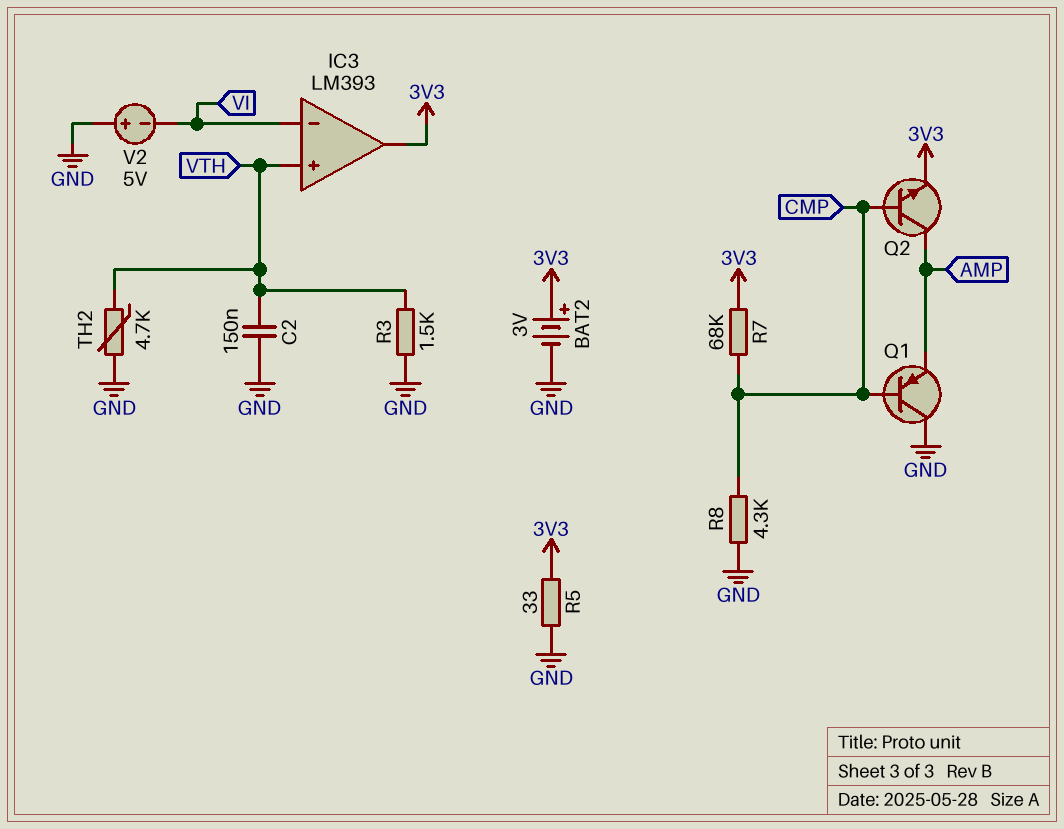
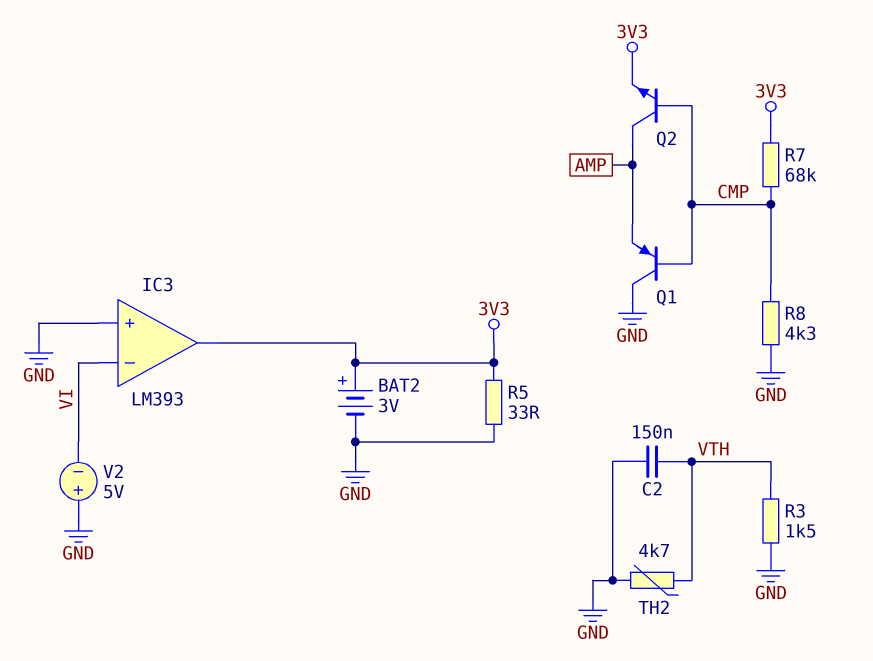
IC3 pin in+: VTH -> GND

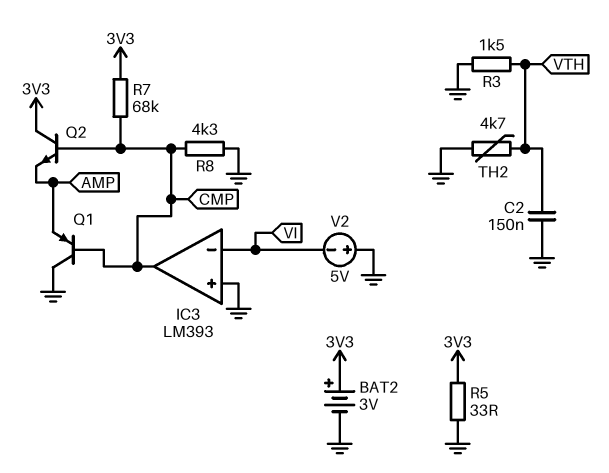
IC3 pin out: 3V3 -> CMP
Q2: NPN (B CMP, C AMP, E 3V3) -> NPN (B CMP, C 3V3, E AMP)

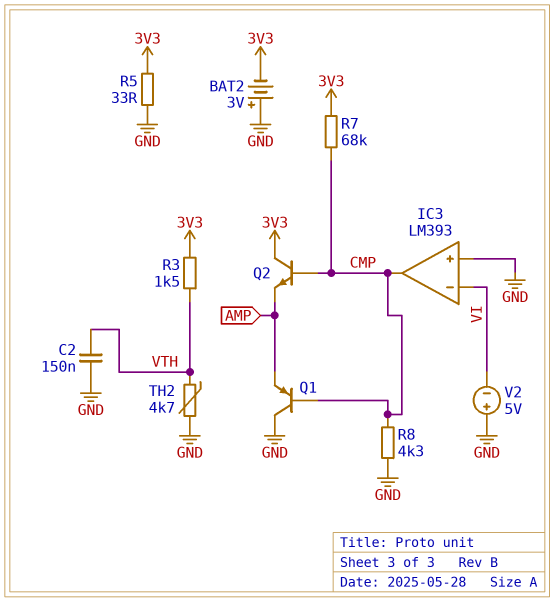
BAT2: 3V (plus 3V3, minus GND) -> 3V (plus GND, minus 3V3)
R3: 1.5k (GND, VTH) -> 1.5k (3V3, VTH)

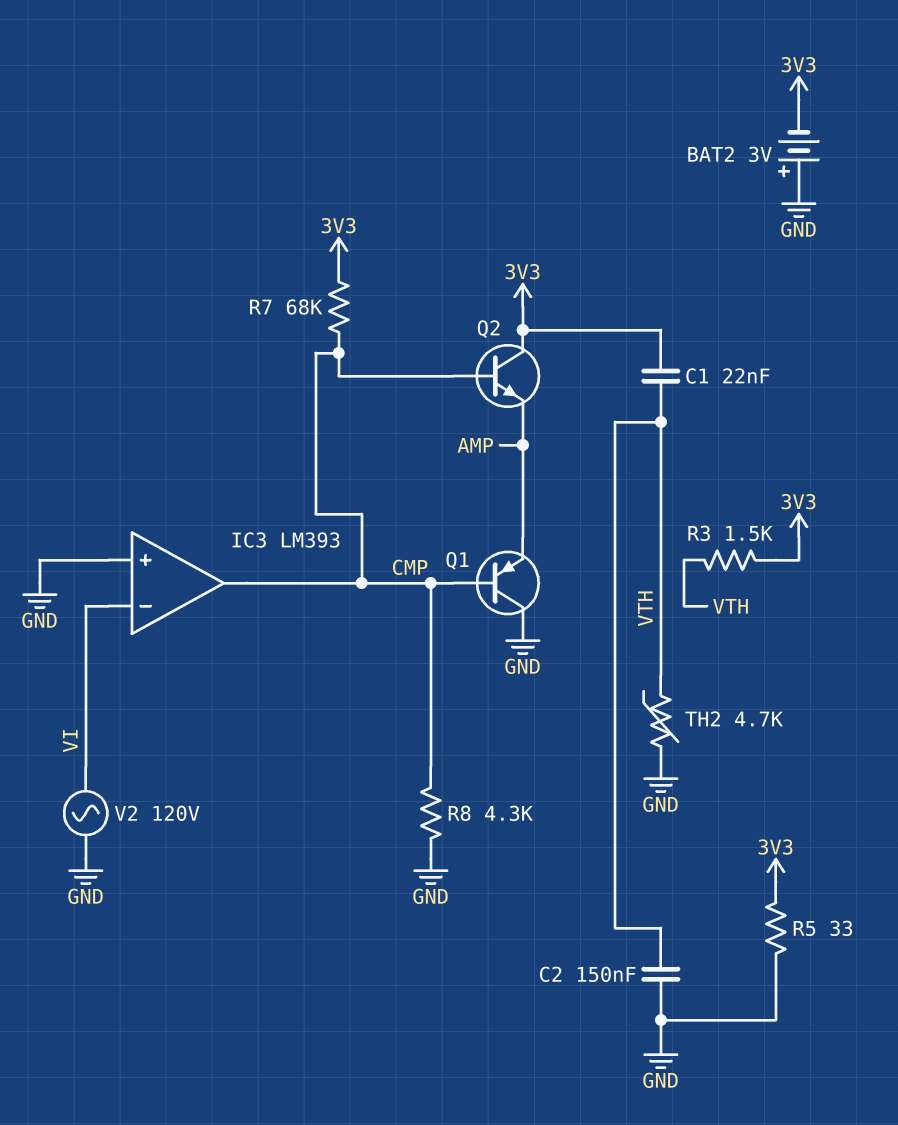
C1: none -> 22nF (3V3, VTH)
V2: 5V (plus GND, minus VI) -> AC 120V (GND, VI)

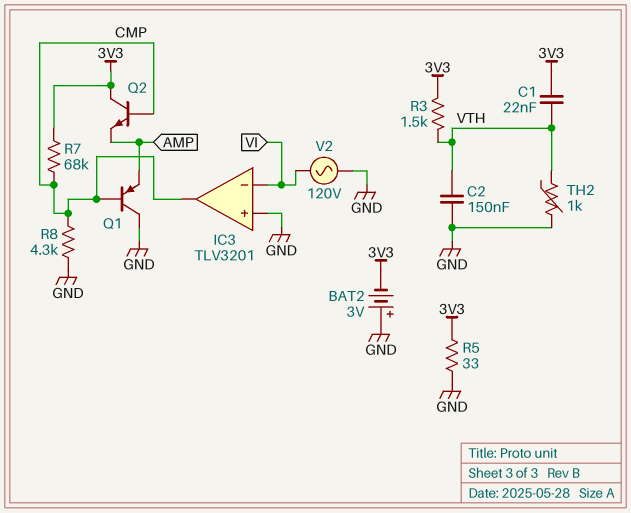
IC3: LM393 -> TLV3201
TH2: 4.7k (GND, VTH) -> 1k (GND, VTH)

